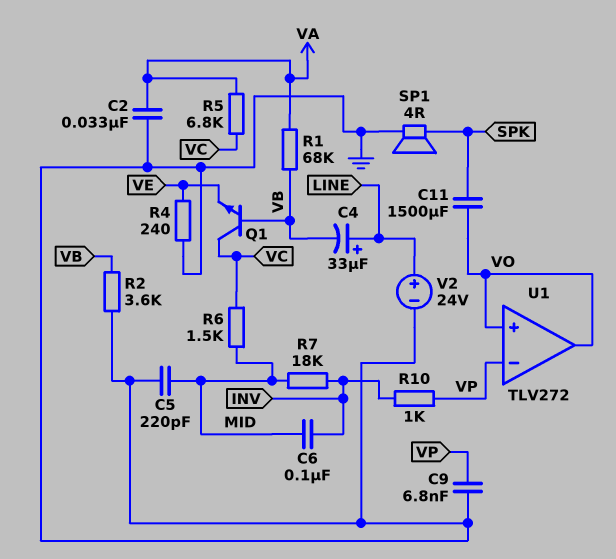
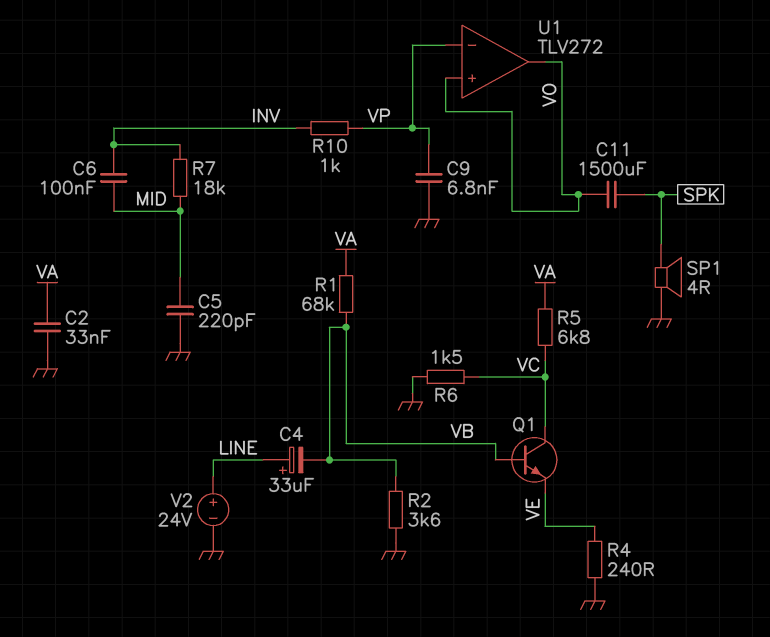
R6: 1.5k (MID, VC) -> 1.5k (GND, VC)

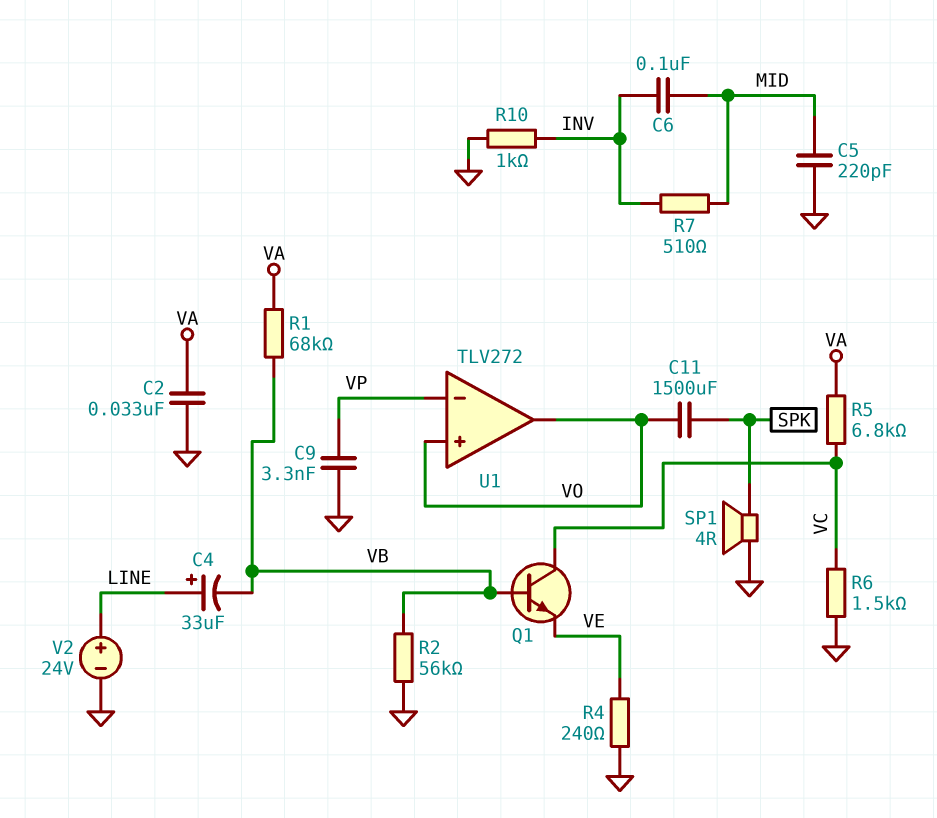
C9: 6.8nF (GND, VP) -> 3.3nF (GND, VP)
R2: 3.6k (GND, VB) -> 56k (GND, VB)
R7: 18k (INV, MID) -> 510 (INV, MID)
R10: 1k (INV, VP) -> 1k (GND, INV)

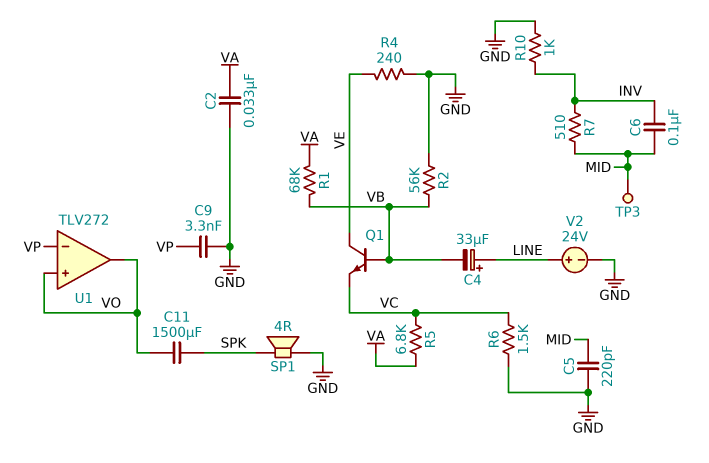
Q1: NPN (B VB, C VC, E VE) -> NPN (B VB, C VE, E VC)
TP3: none -> test point (MID)

